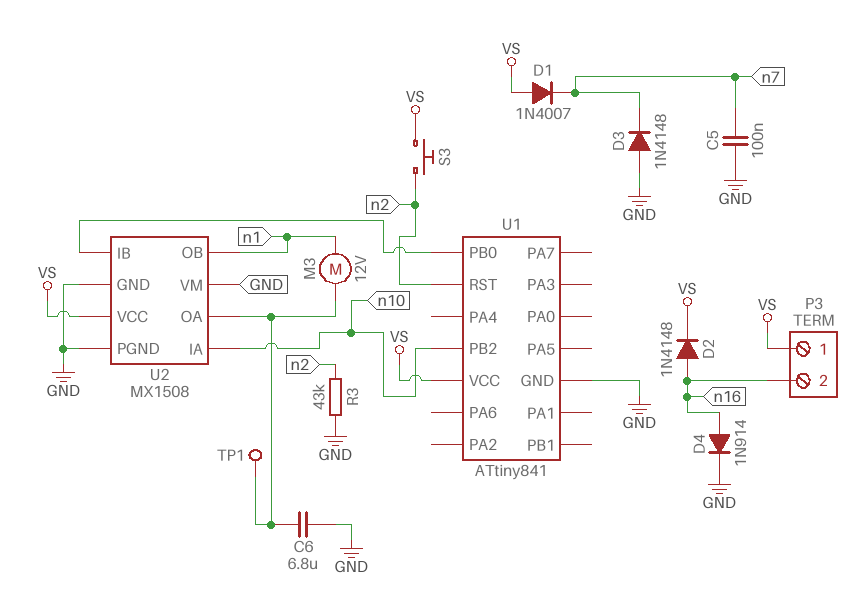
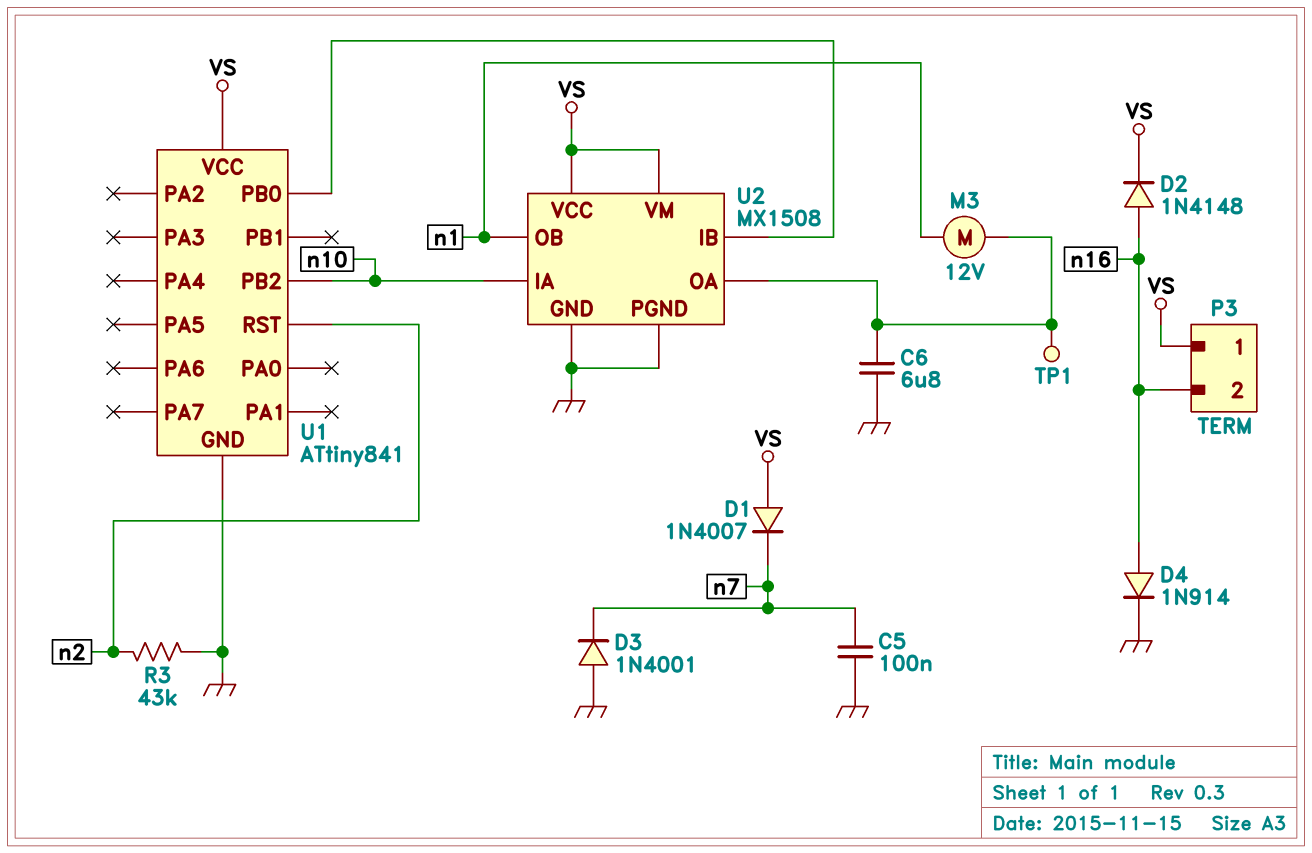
D3: diode 1N4148 (A GND, K n7) -> diode 1N4001 (A GND, K n7)
S3: button (VS, n2) -> none
U2 pin VM: GND -> VS

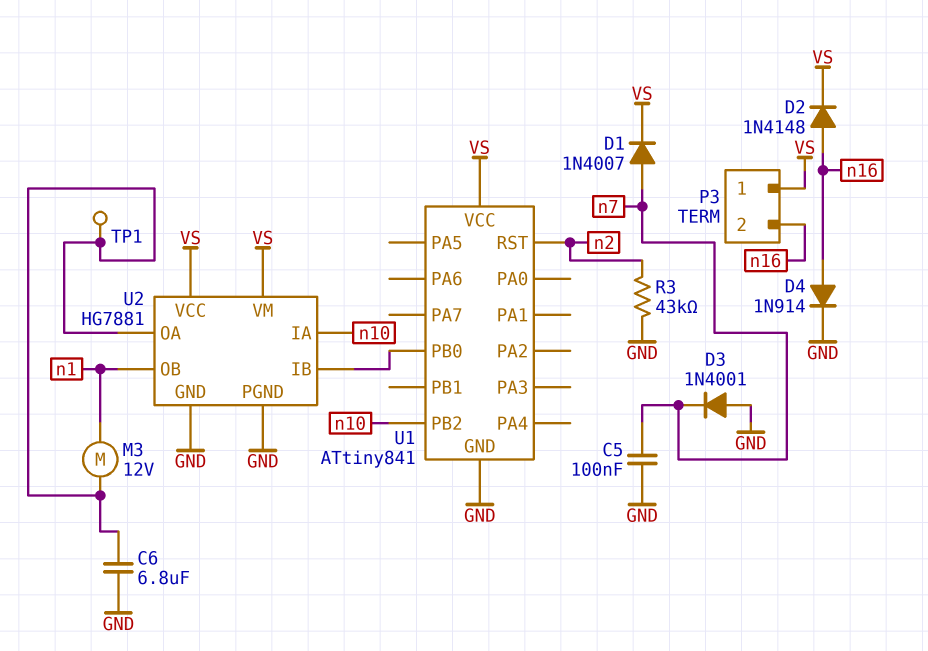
D1: diode 1N4007 (A VS, K n7) -> diode 1N4007 (A n7, K VS)
U2: MX1508 -> HG7881

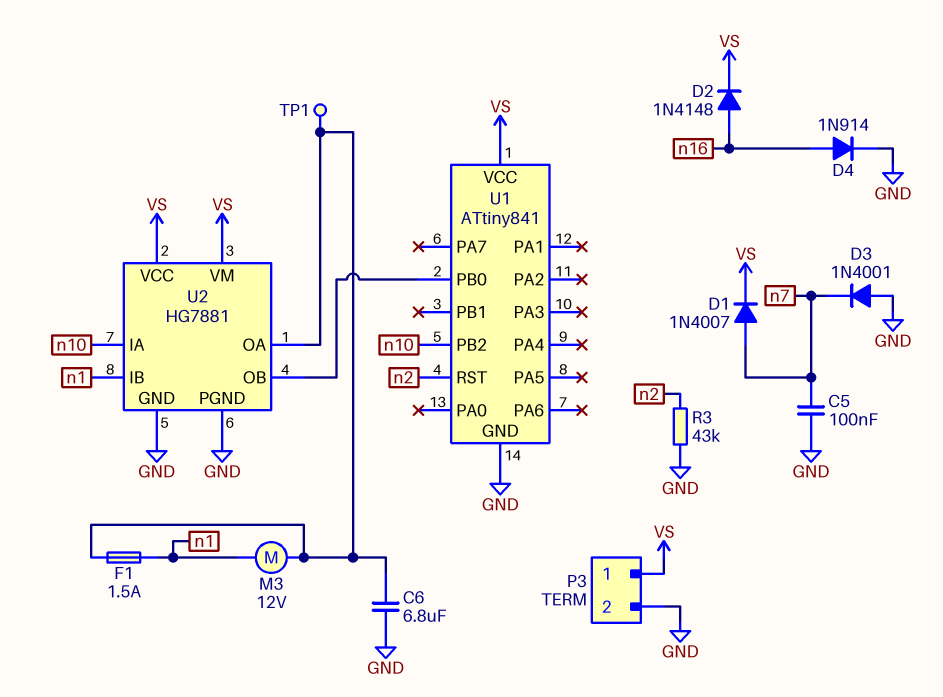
F1: none -> 1.5A (U2/OA, n1)
P3 pin 2: n16 -> GND
U2 pin IB: U1/PB0 -> n1
U2 pin OB: n1 -> U1/PB0

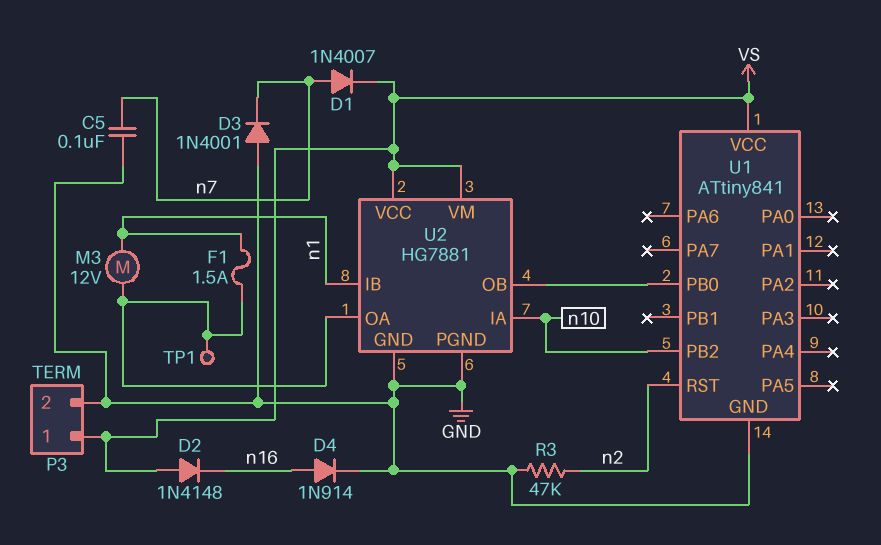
C6: 6.8uF (GND, U2/OA) -> none
D2: diode 1N4148 (A n16, K VS) -> diode 1N4148 (A VS, K n16)
R3: 43k (GND, n2) -> 47k (GND, n2)

